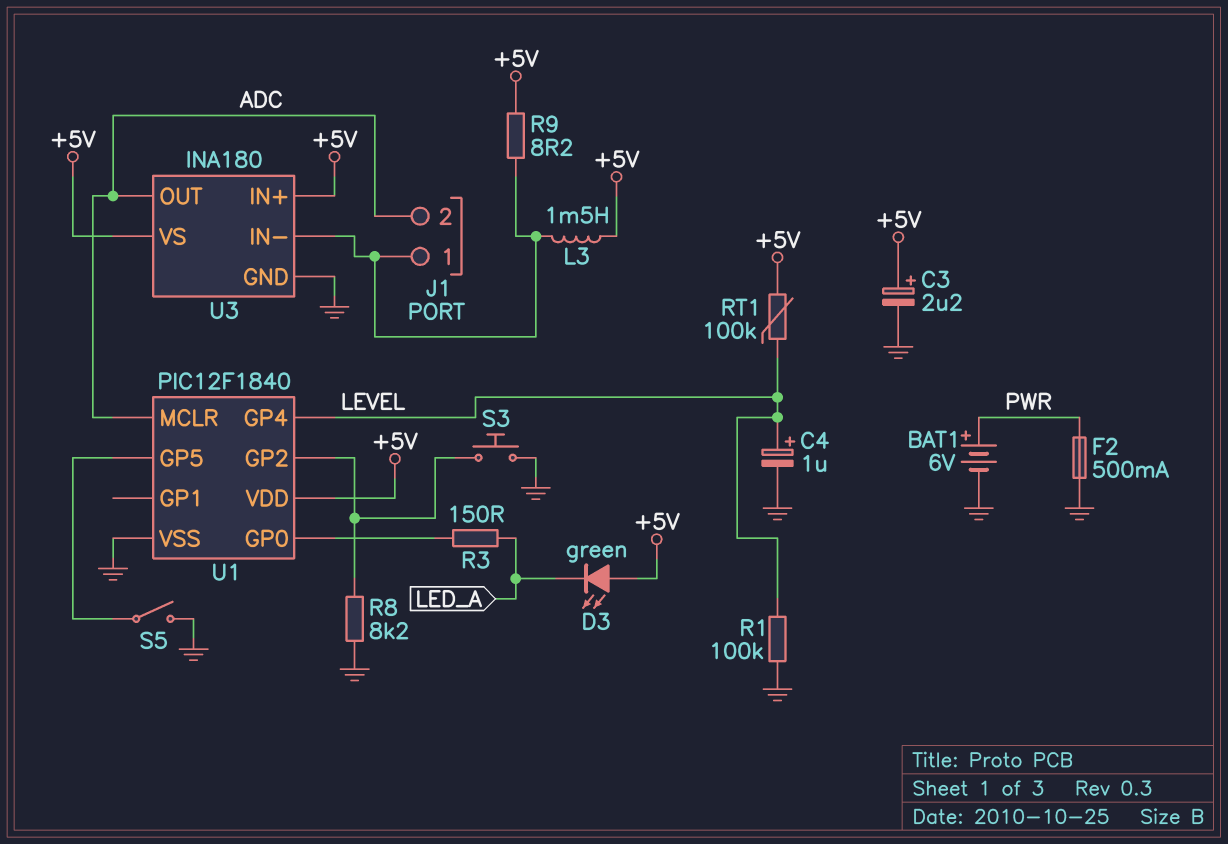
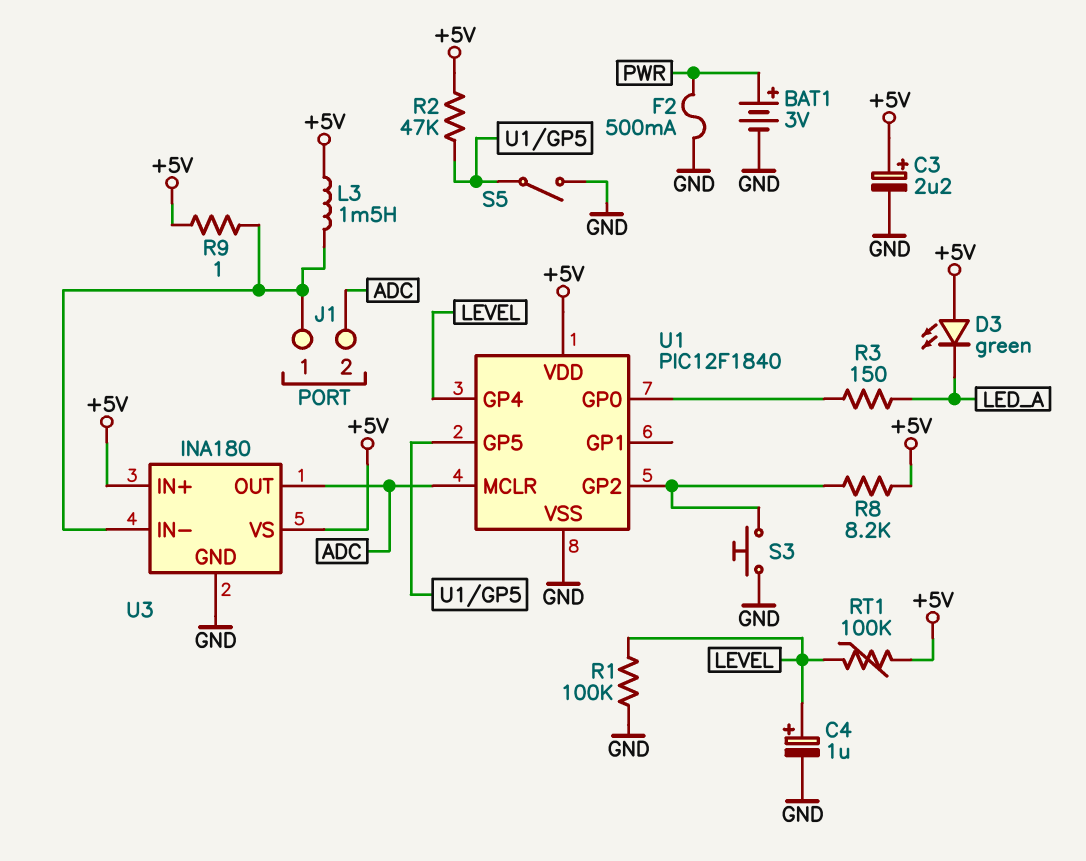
BAT1: 6V (plus PWR, minus GND) -> 3V (plus PWR, minus GND)
R2: none -> 47k (+5V, U1/GP5)
R8: 8.2k (GND, U1/GP2) -> 8.2k (+5V, U1/GP2)
R9: 8.2 (+5V, J1/1) -> 1 (+5V, J1/1)

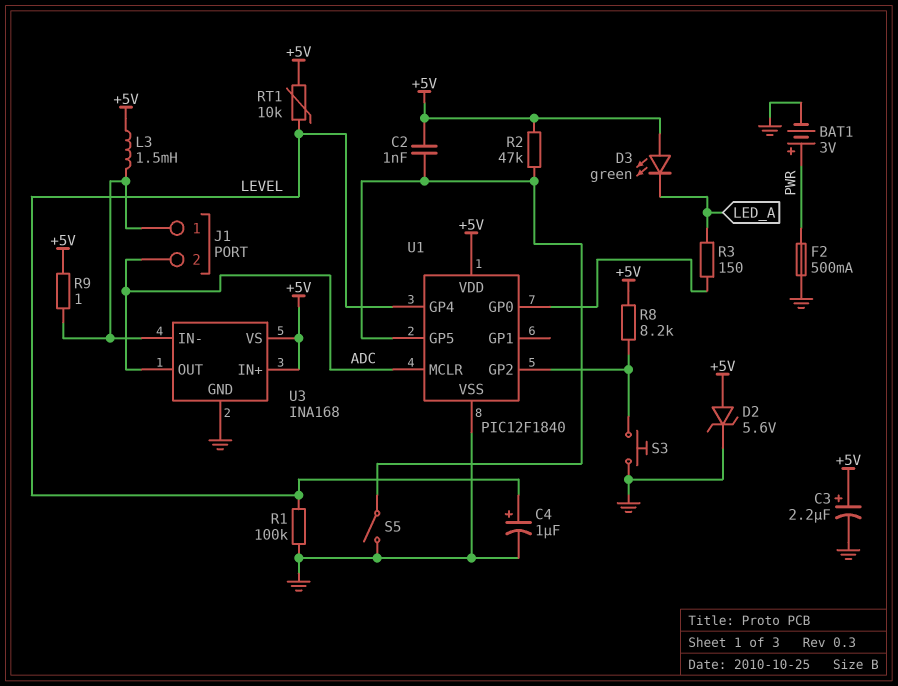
C2: none -> 1nF (+5V, U1/GP5)
D2: none -> zener 5.6V (A +5V, K GND)
RT1: 100k (+5V, LEVEL) -> 10k (+5V, LEVEL)
U3: INA180 -> INA168

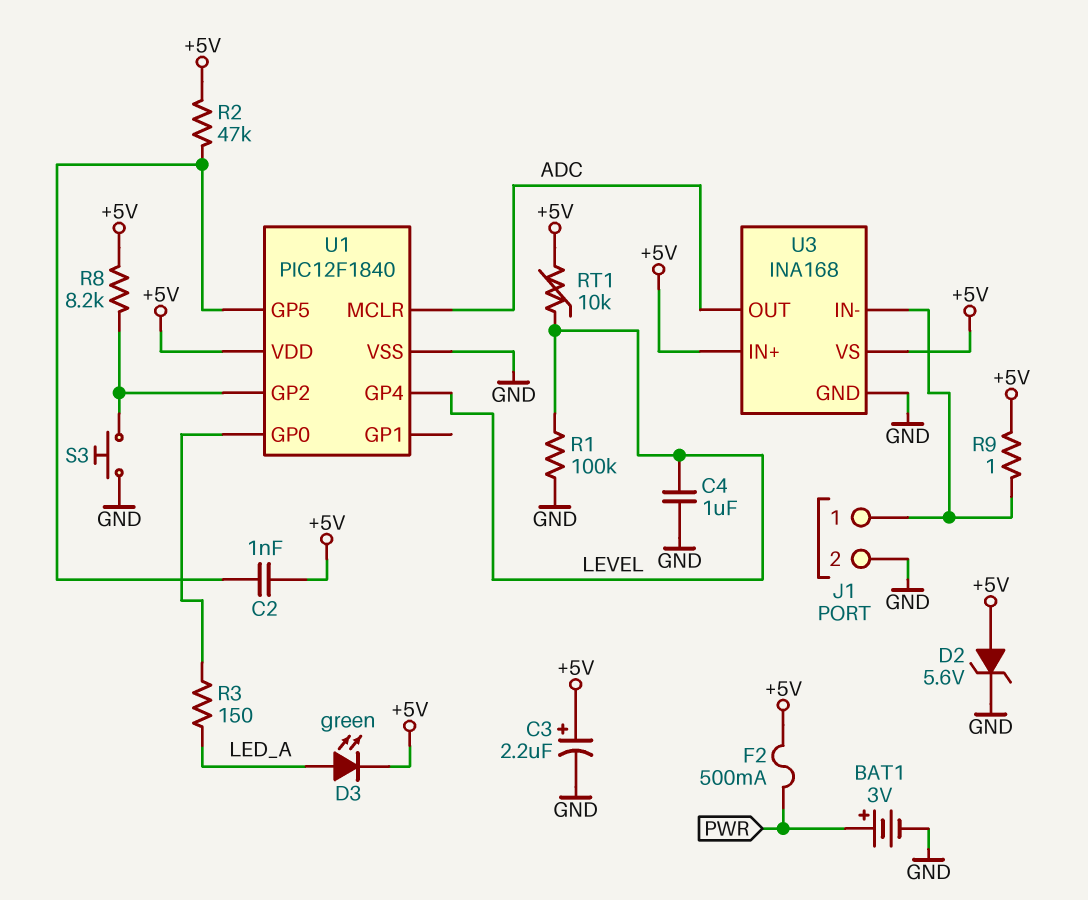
C4: 1uF (plus LEVEL, minus GND) -> 1uF (GND, LEVEL)
D3: LED green (A +5V, K LED_A) -> LED green (A LED_A, K +5V)
F2: 500mA (GND, PWR) -> 500mA (+5V, PWR)
J1 pin 2: ADC -> GND
L3: 1.5mH (+5V, J1/1) -> none
S5: switch (GND, U1/GP5) -> none

